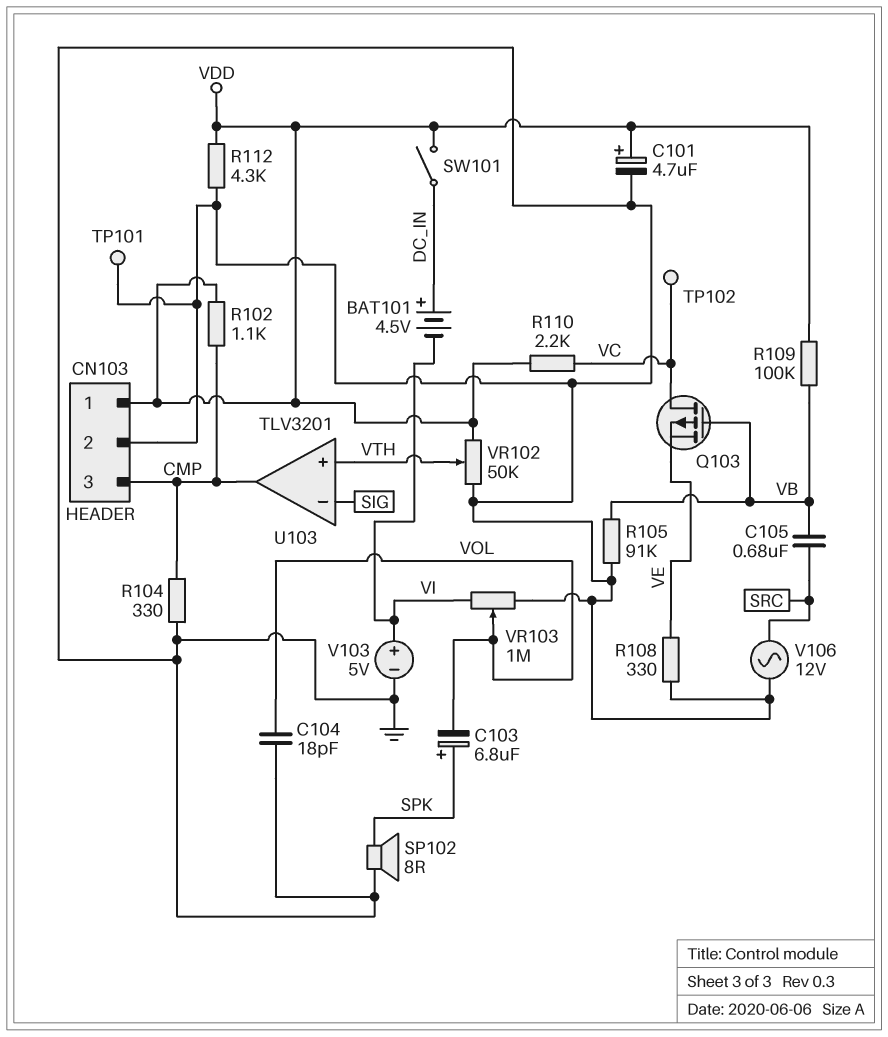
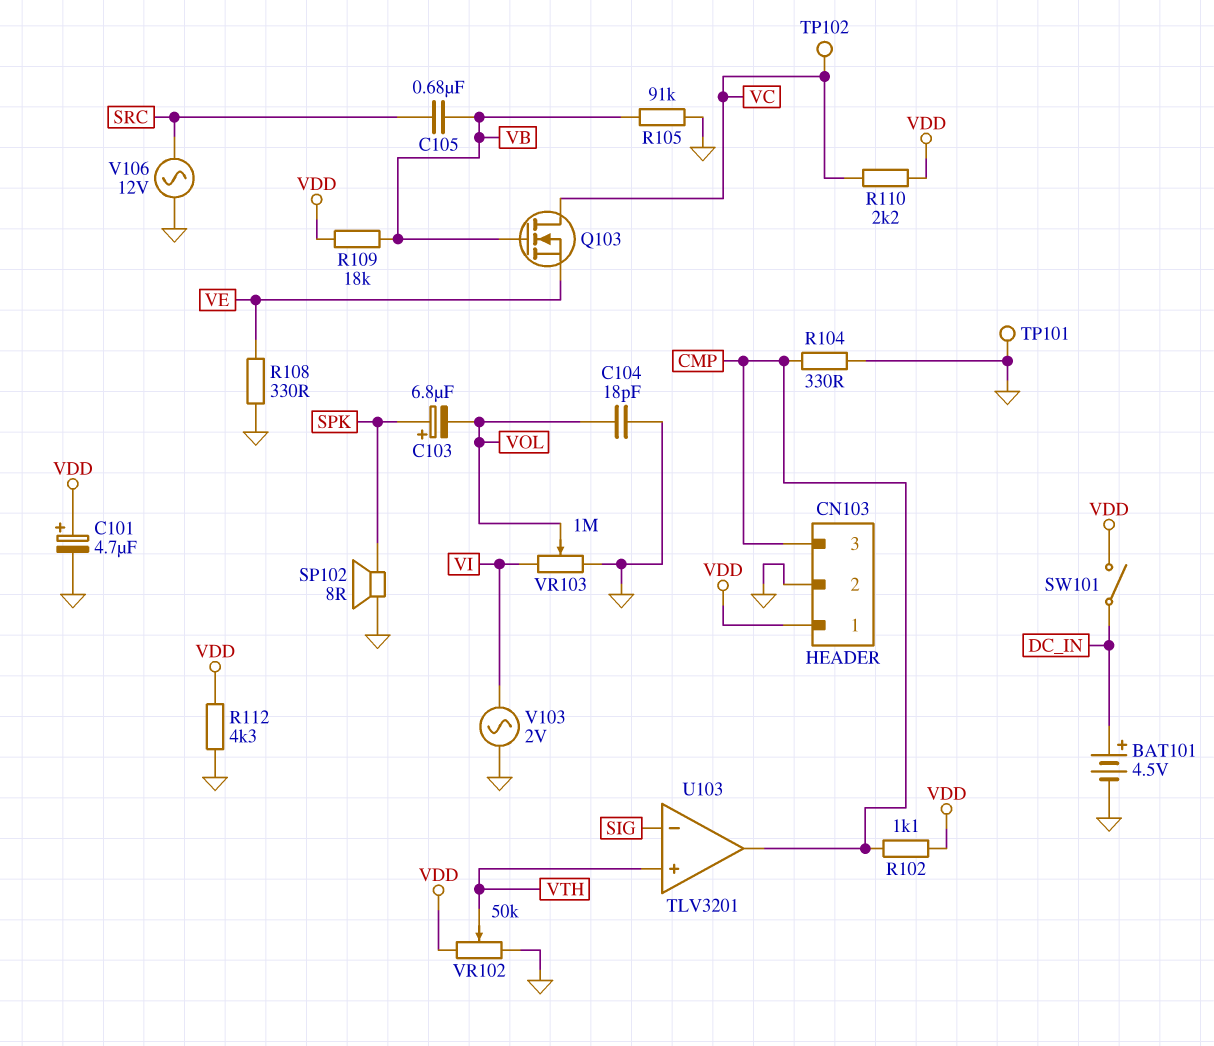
BAT101: 4.5V (plus DC_IN, minus VI) -> 4.5V (plus DC_IN, minus GND)
Q103: PMOS (G VB, D VC, S VE) -> NMOS (G VB, D VC, S VE)
R109: 100k (VB, VDD) -> 18k (VB, VDD)
V103: 5V (plus VI, minus GND) -> AC 2V (GND, VI)

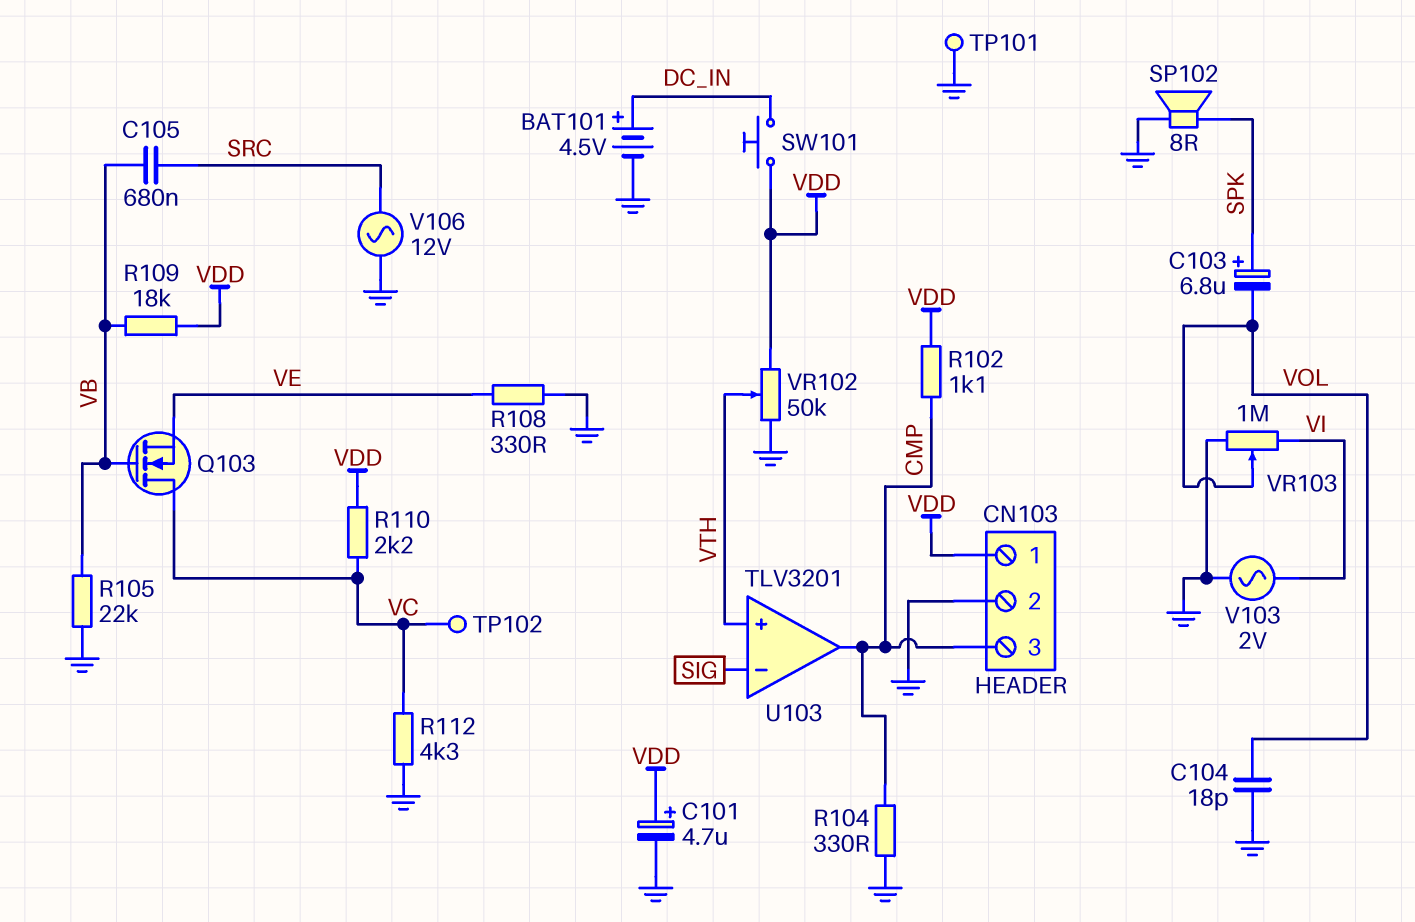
R105: 91k (GND, VB) -> 22k (GND, VB)
R112: 4.3k (GND, VDD) -> 4.3k (GND, VC)
SW101: switch (DC_IN, VDD) -> button (DC_IN, VDD)

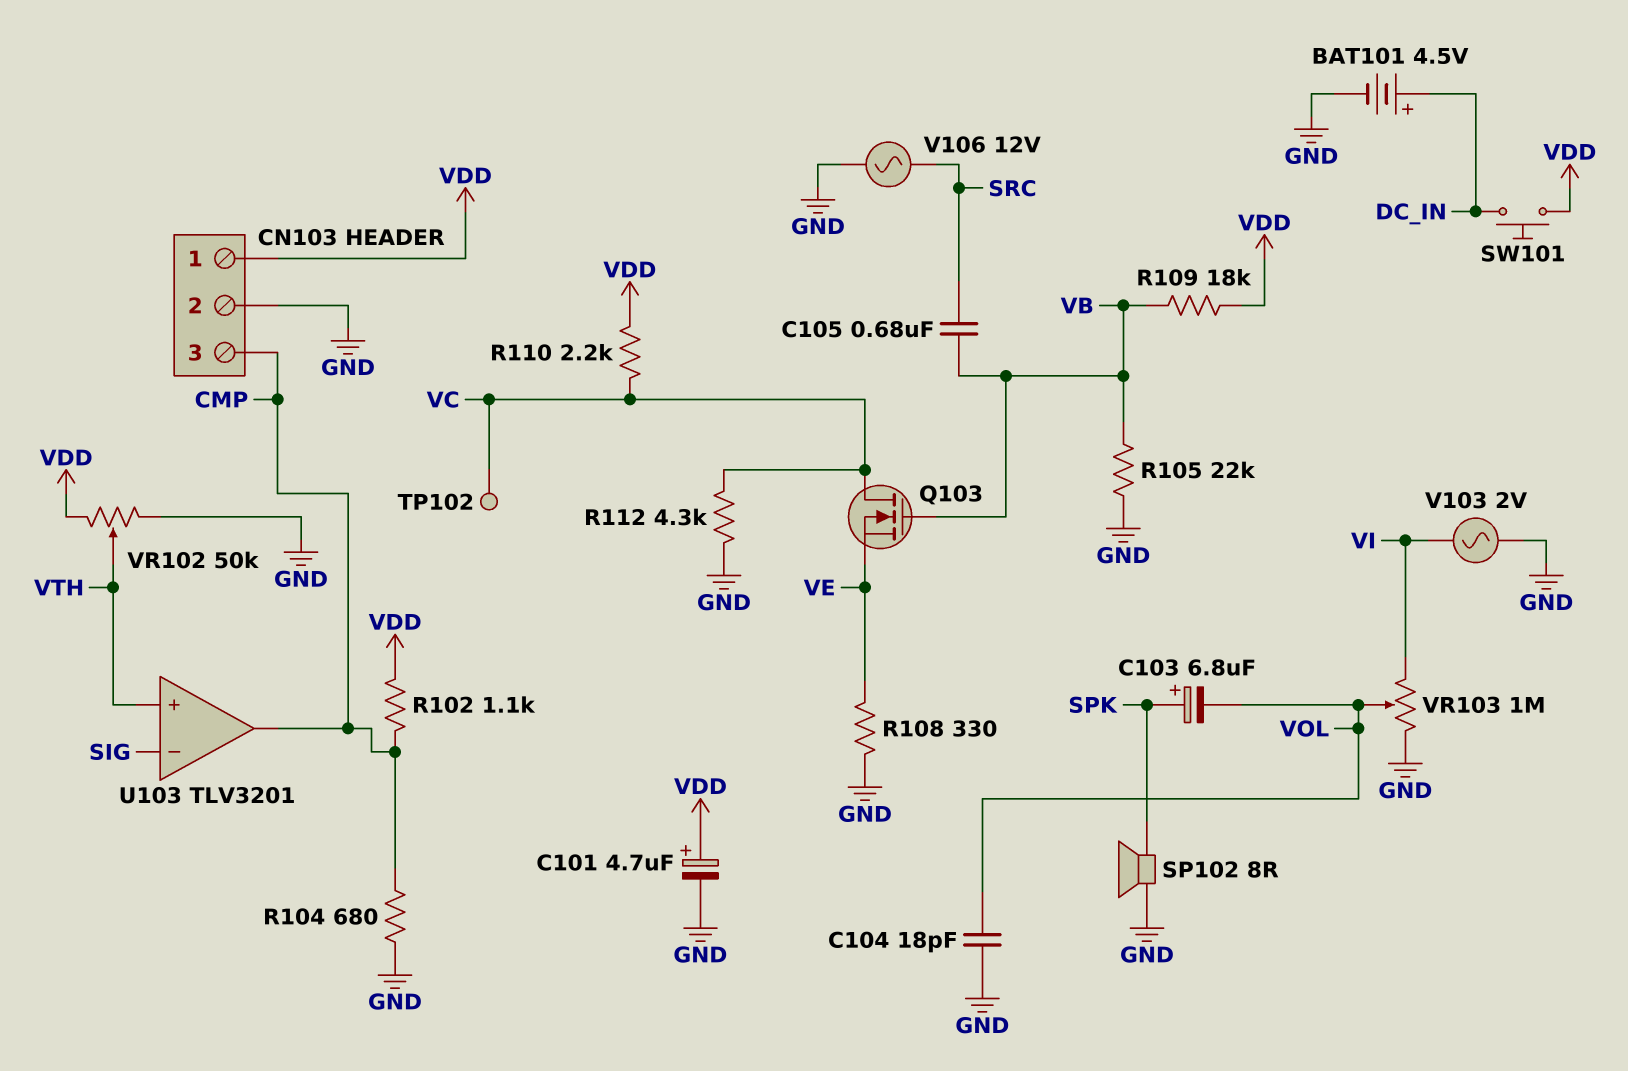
R104: 330 (CMP, GND) -> 680 (CMP, GND)
TP101: test point (GND) -> none

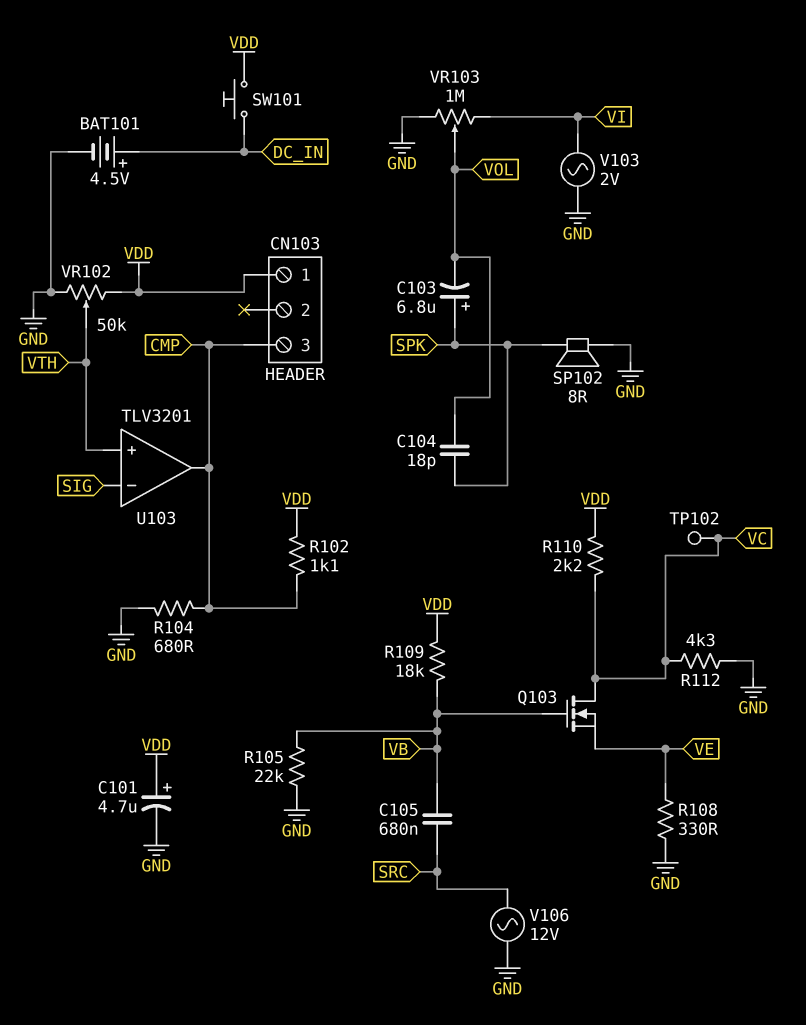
C104: 18pF (GND, VOL) -> 18pF (SPK, VOL)
CN103 pin 2: GND -> none

